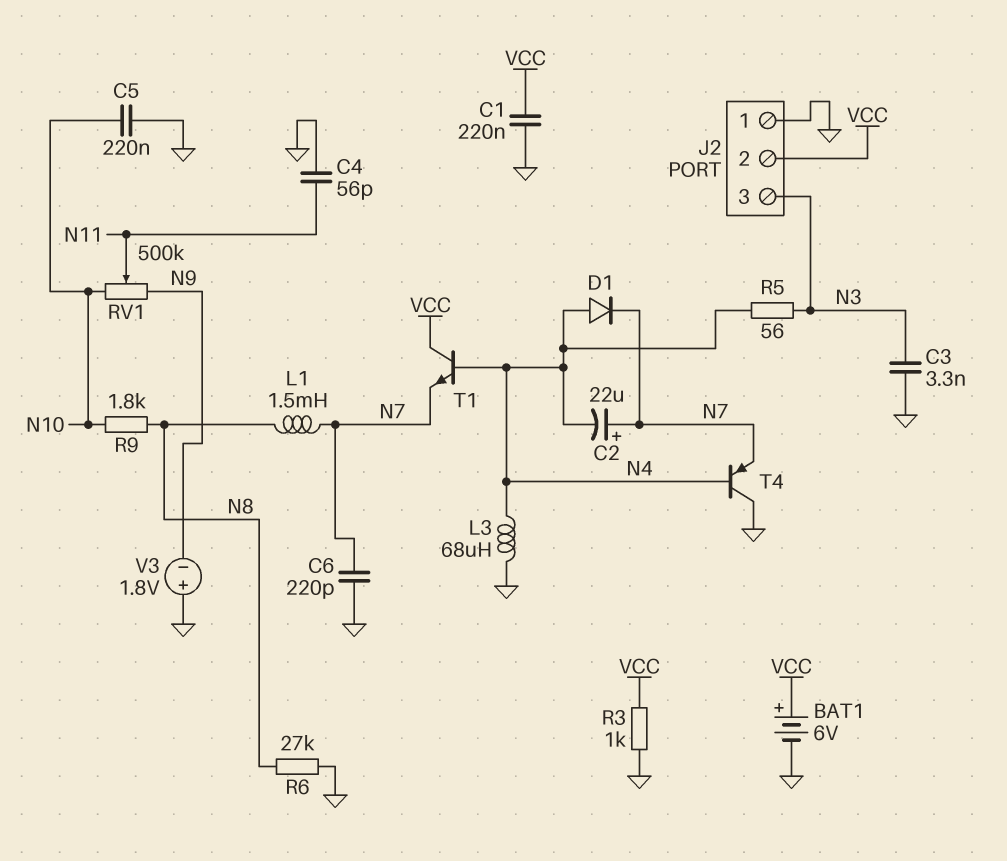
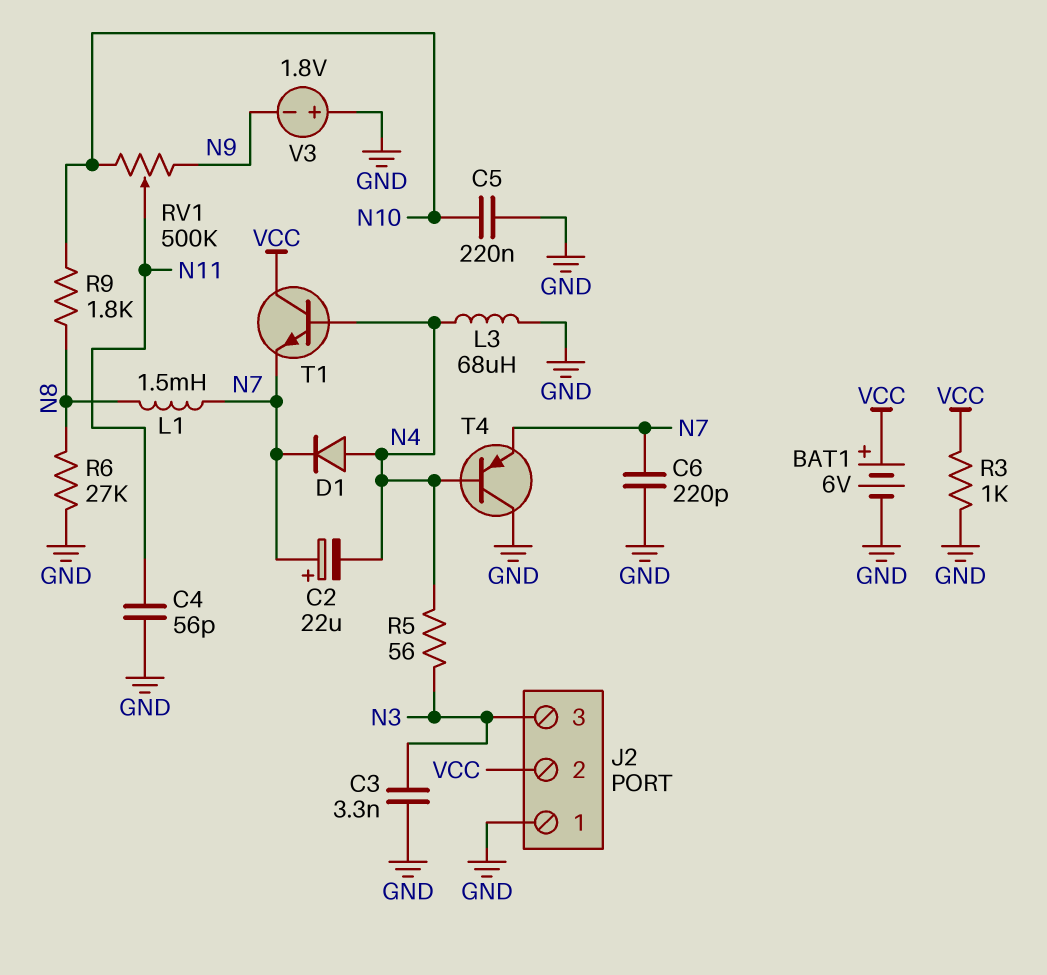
C1: 220nF (GND, VCC) -> none

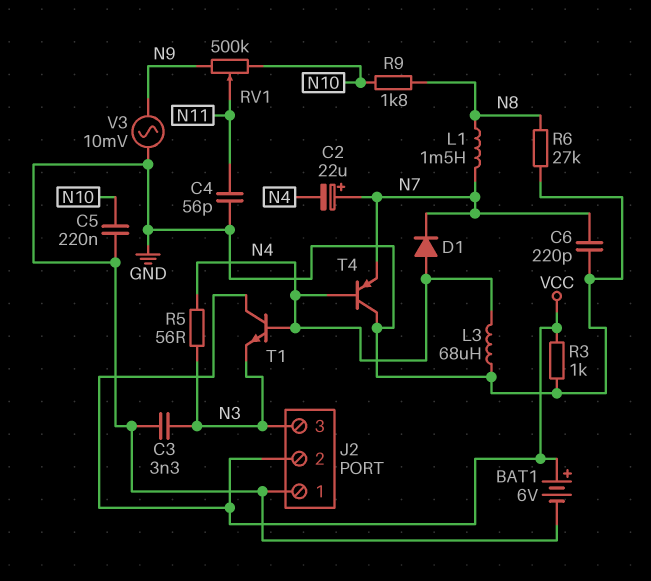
T1: NPN (B N4, C VCC, E N7) -> NPN (B N4, C VCC, E N3)
V3: 1.8V (plus GND, minus N9) -> AC 10mV (GND, N9)

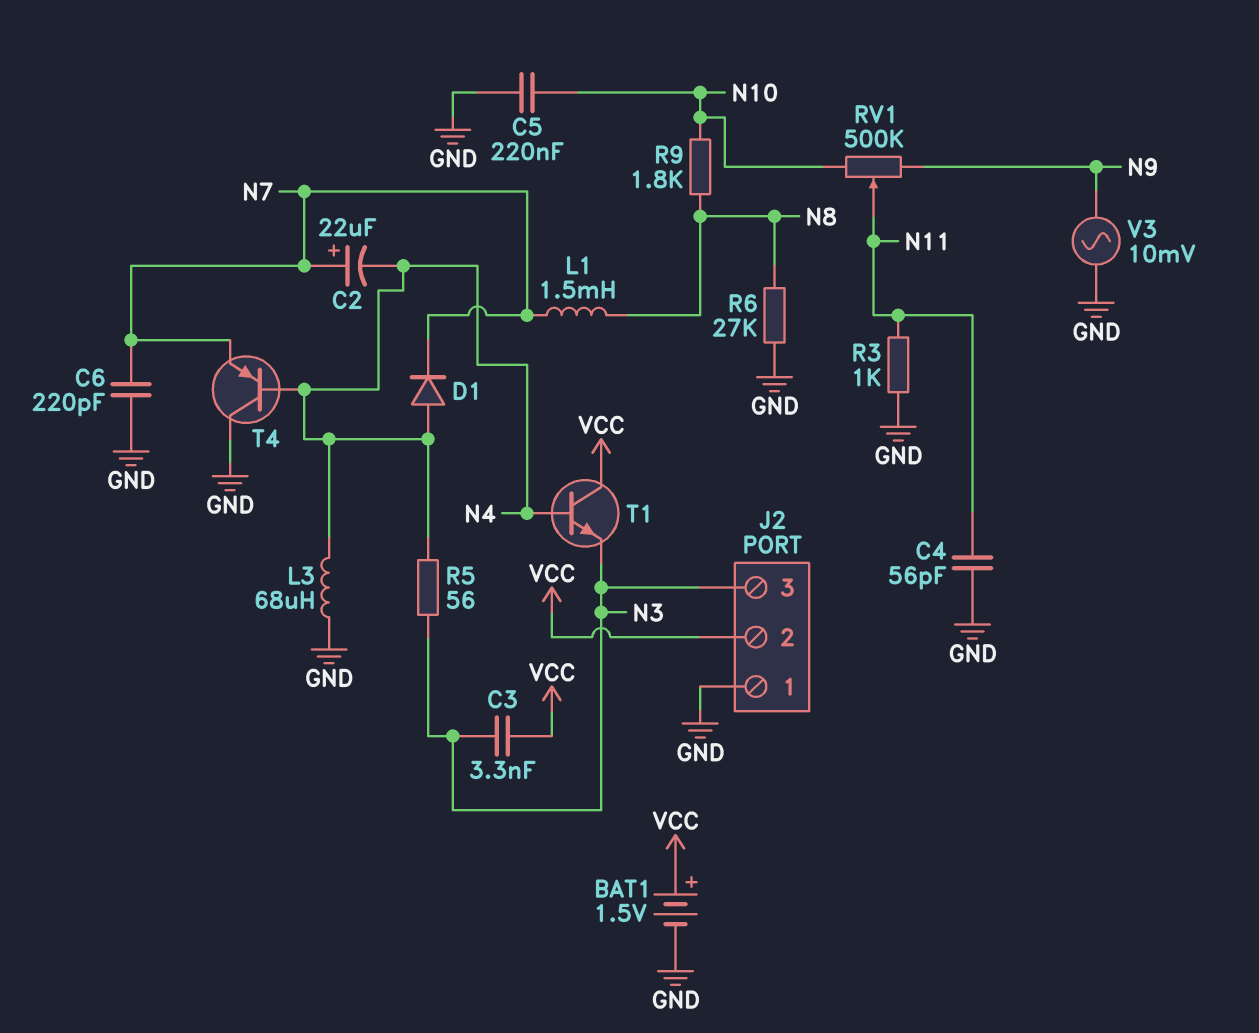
BAT1: 6V (plus VCC, minus GND) -> 1.5V (plus VCC, minus GND)
C3: 3.3nF (GND, N3) -> 3.3nF (N3, VCC)
R3: 1k (GND, VCC) -> 1k (GND, N11)

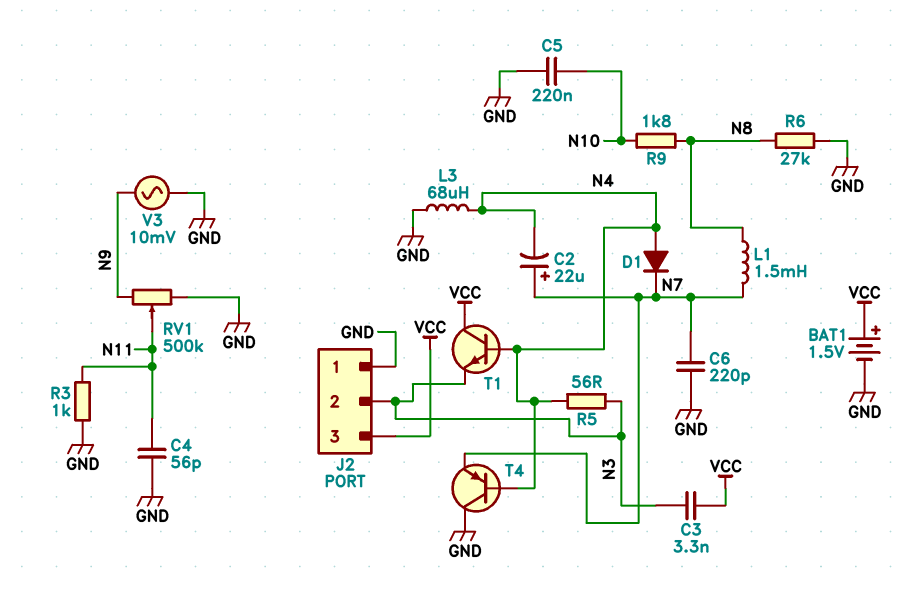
J2 pin 2: VCC -> N3
J2 pin 3: N3 -> VCC
RV1: 500k (N9, N10, wiper N11) -> 500k (GND, N9, wiper N11)

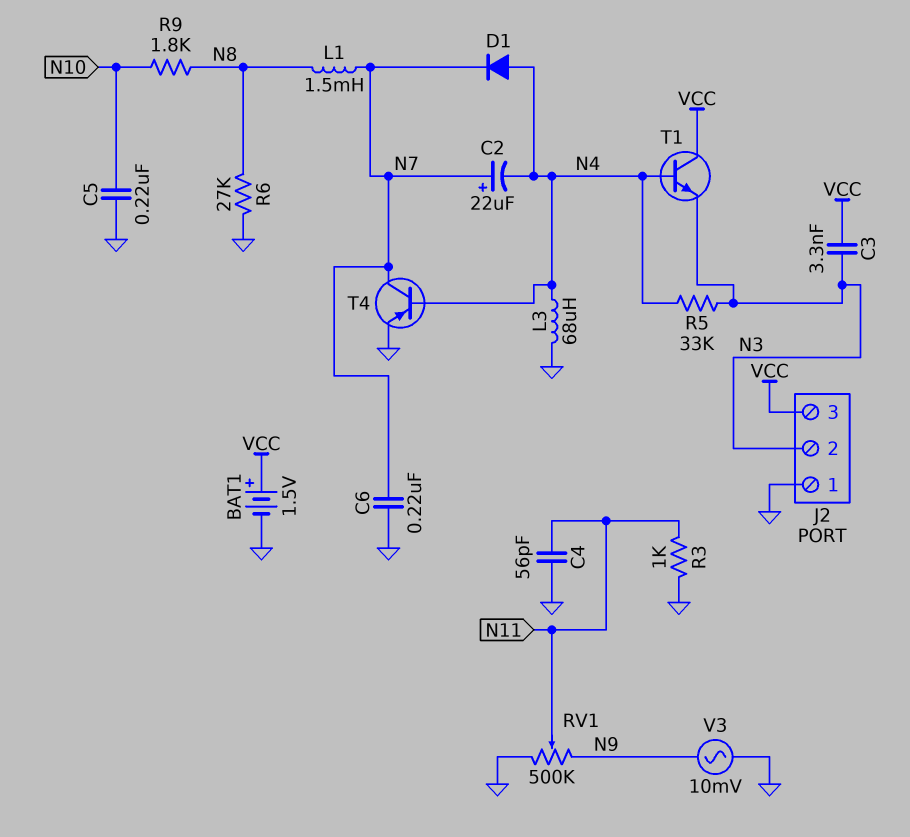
C6: 220pF (GND, N7) -> 220nF (GND, N7)
R5: 56 (N3, N4) -> 33k (N3, N4)
T4: PNP (B N4, C GND, E N7) -> PNP (B N4, C N7, E GND)

